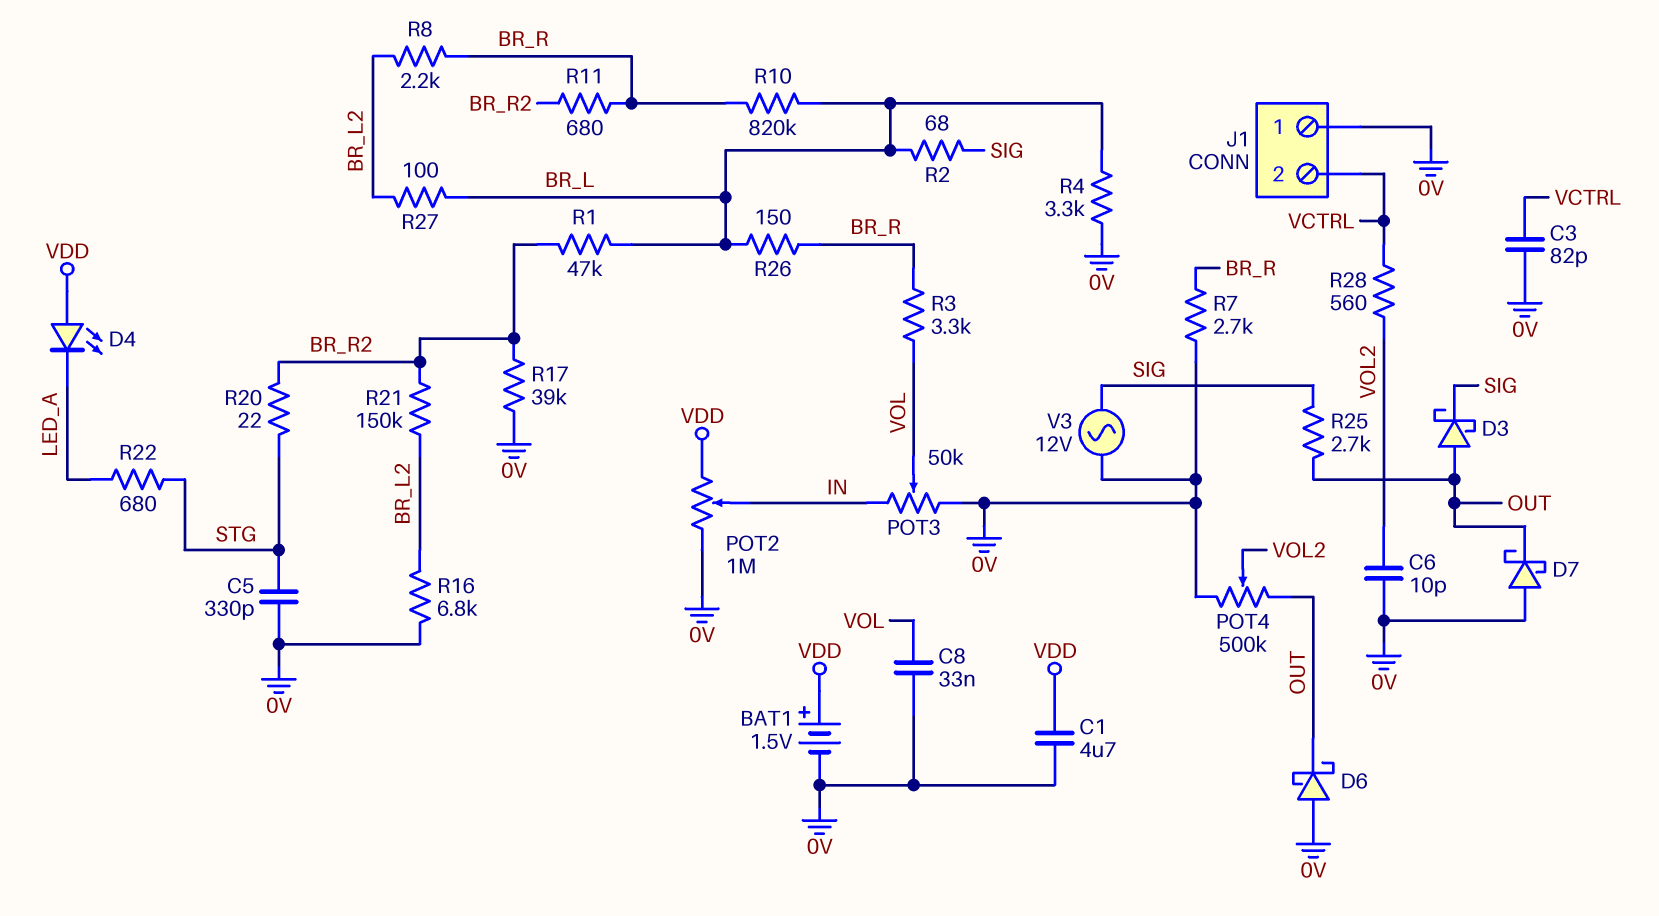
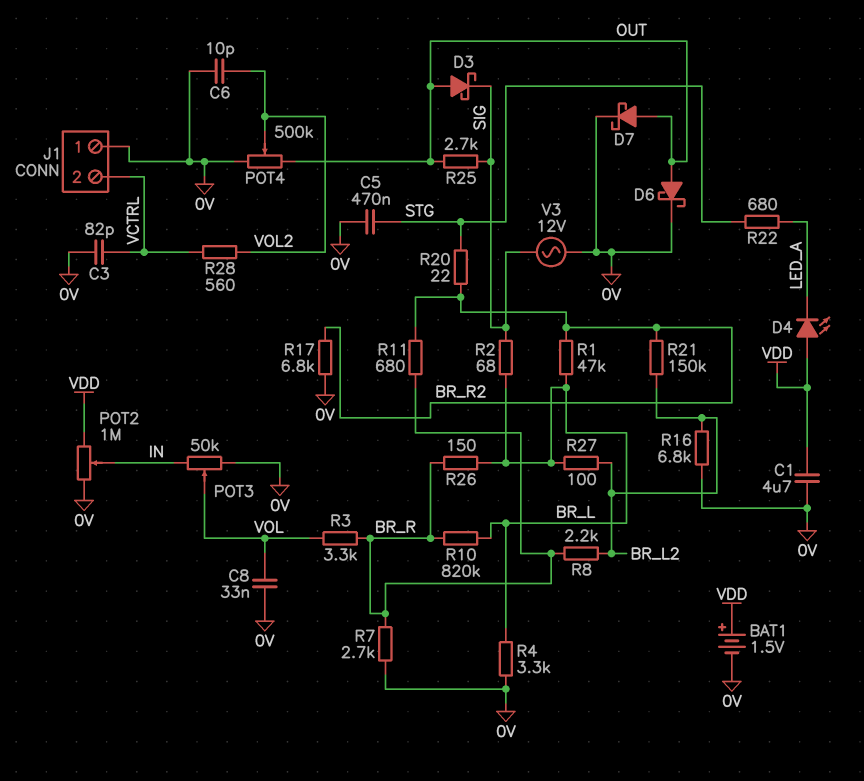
C5: 330pF (0V, STG) -> 470nF (0V, STG)
D6: schottky (A 0V, K OUT) -> schottky (A OUT, K 0V)
D7: schottky (A 0V, K OUT) -> schottky (A OUT, K 0V)
R17: 39k (0V, BR_R2) -> 6.8k (0V, BR_R2)

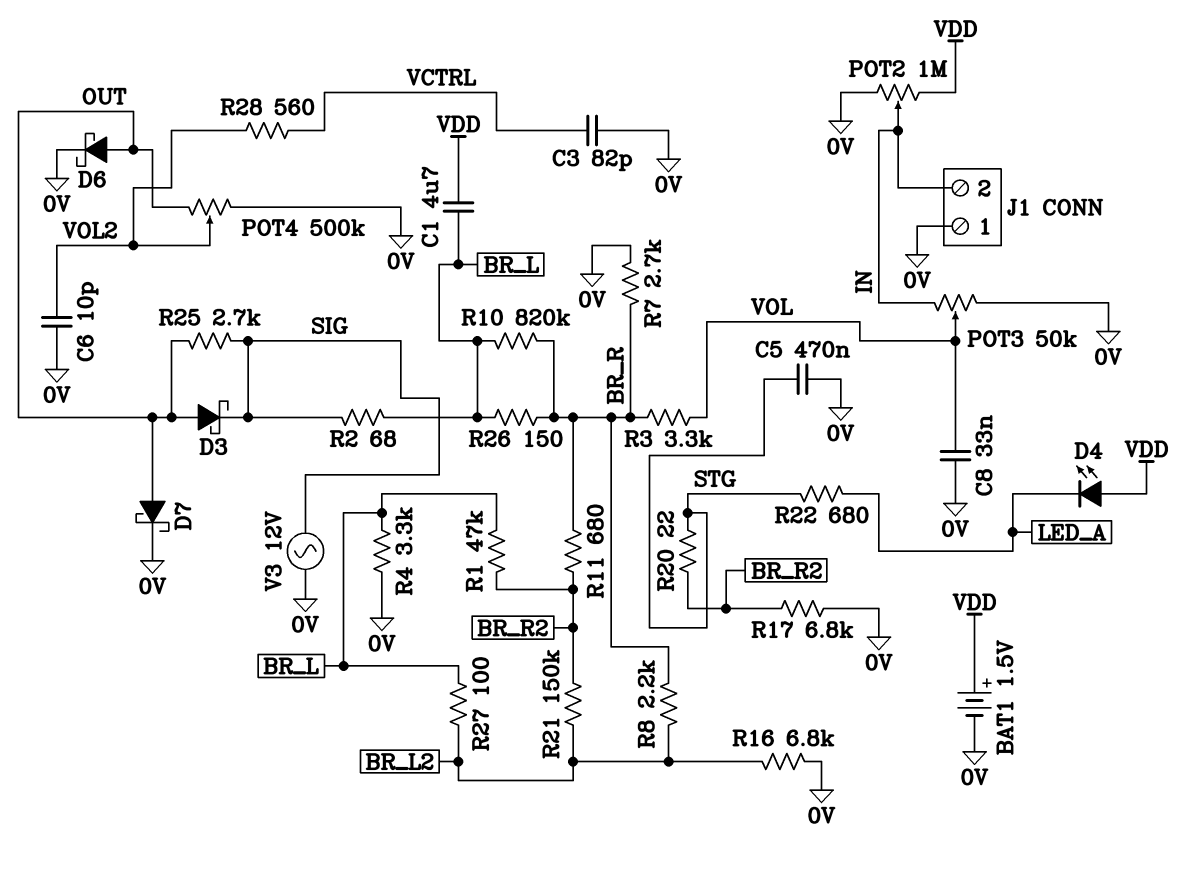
C1: 4.7uF (0V, VDD) -> 4.7uF (BR_L, VDD)
J1 pin 2: VCTRL -> IN

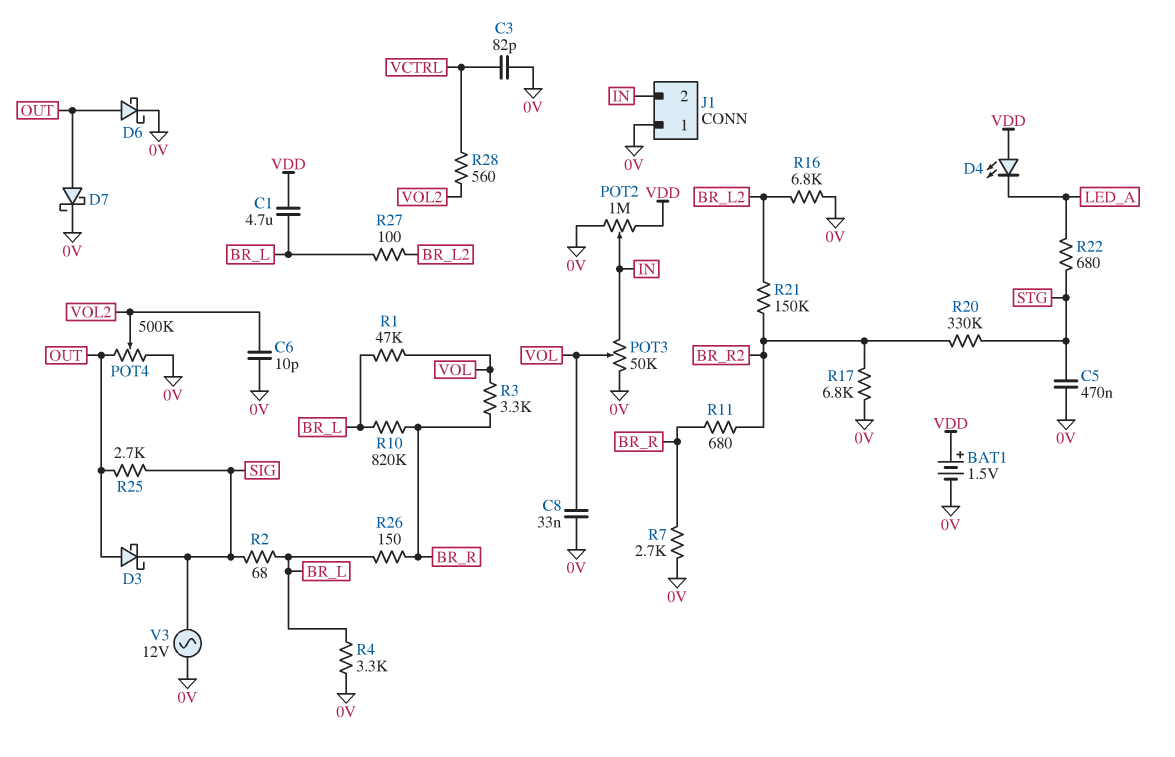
R1: 47k (BR_L, BR_R2) -> 47k (BR_L, VOL)
R8: 2.2k (BR_L2, BR_R) -> none
R20: 22 (BR_R2, STG) -> 330k (BR_R2, STG)

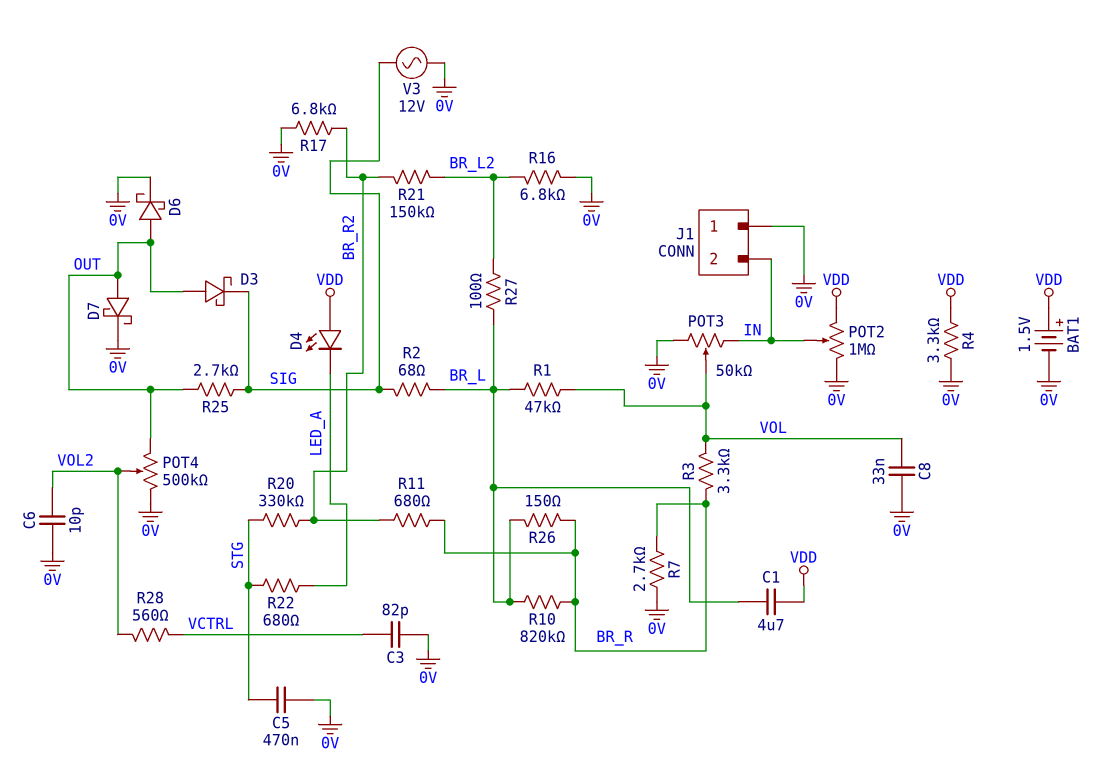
R4: 3.3k (0V, BR_L) -> 3.3k (0V, VDD)

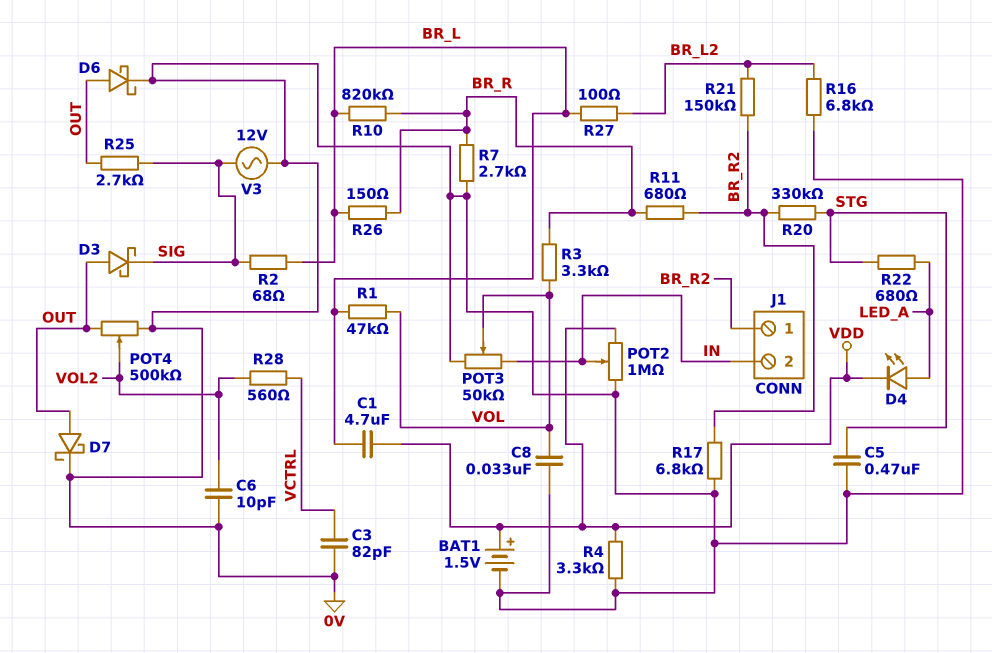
D4: LED (A VDD, K LED_A) -> LED (A LED_A, K VDD)
J1 pin 1: 0V -> BR_R2

